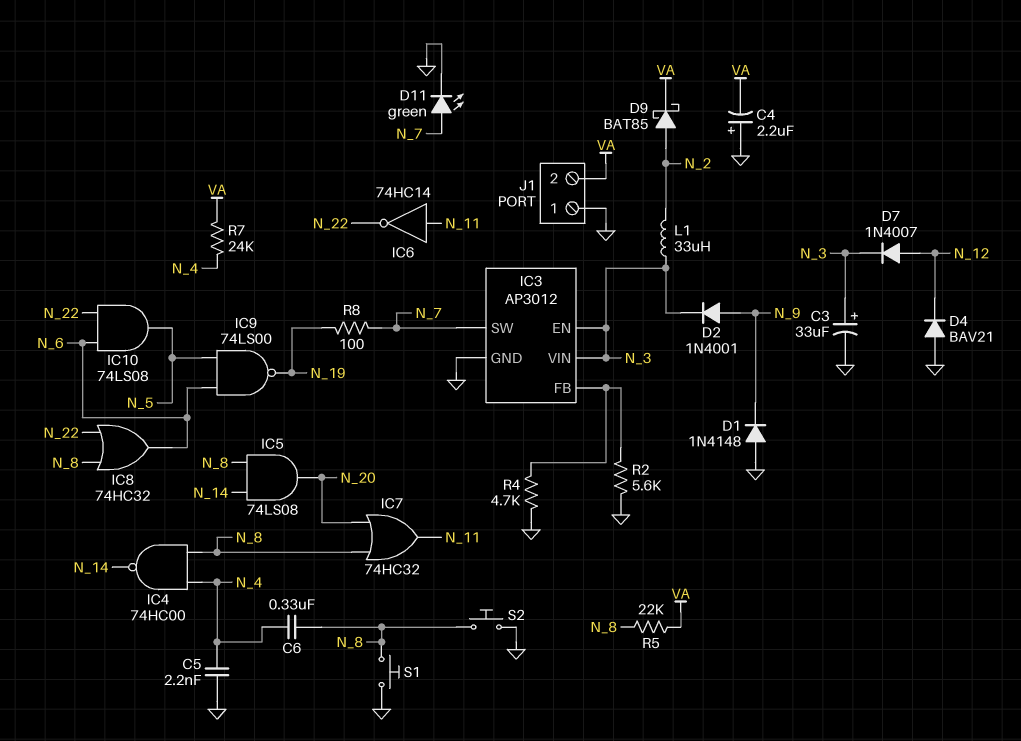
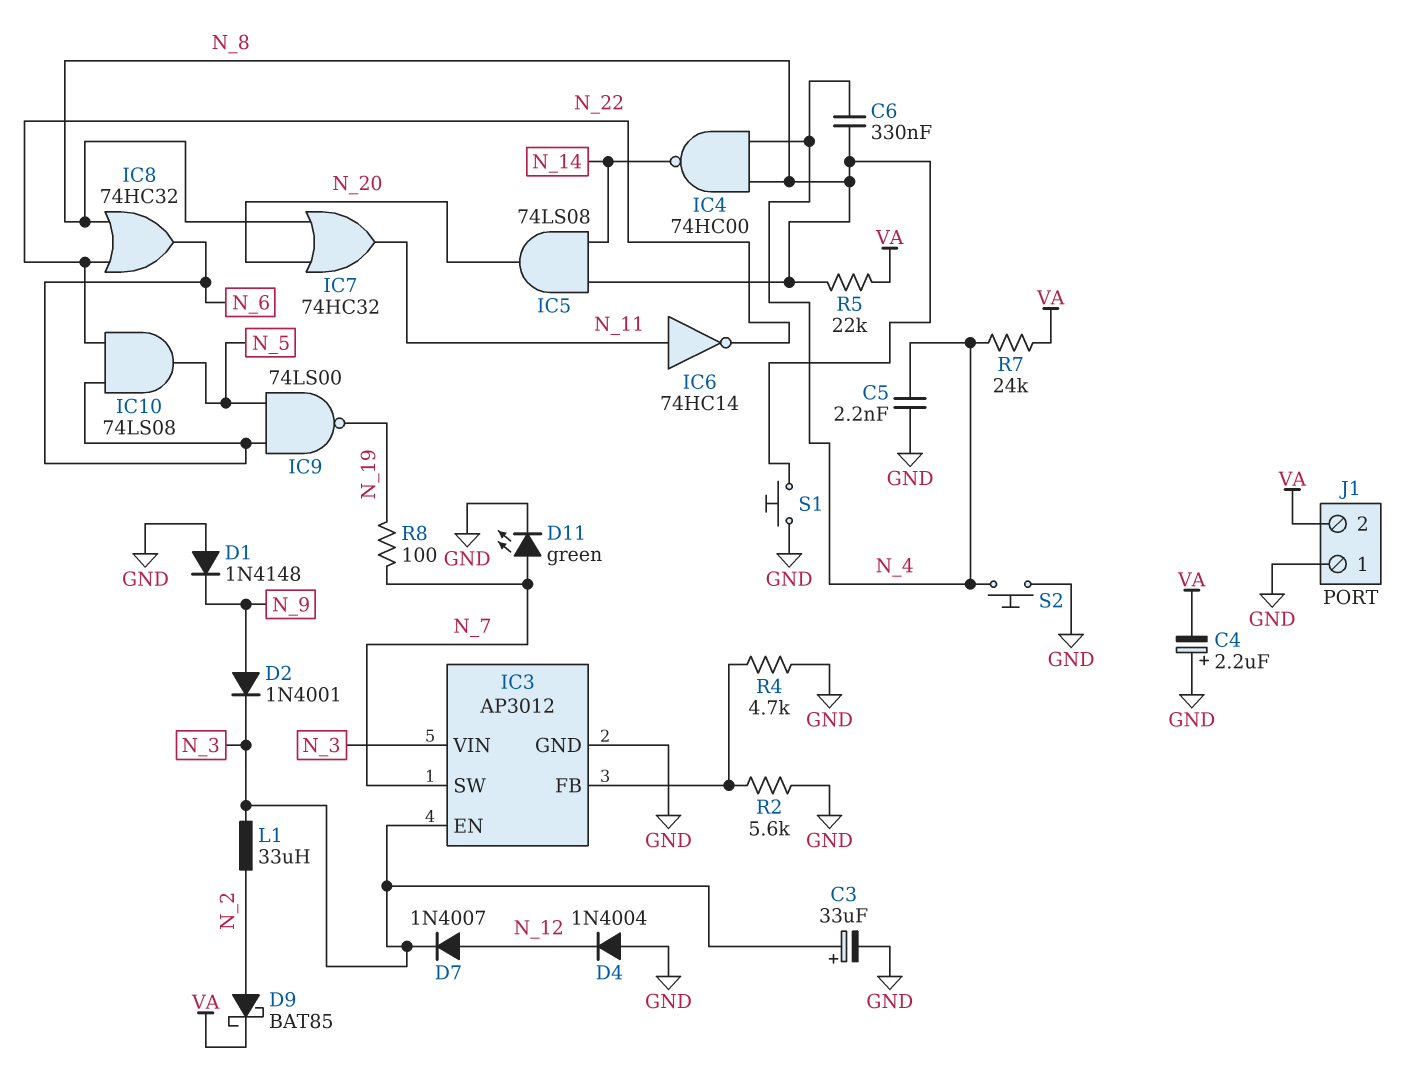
D4: diode BAV21 (A GND, K N_12) -> diode 1N4004 (A GND, K N_12)
S2: button (GND, N_8) -> button (GND, N_4)

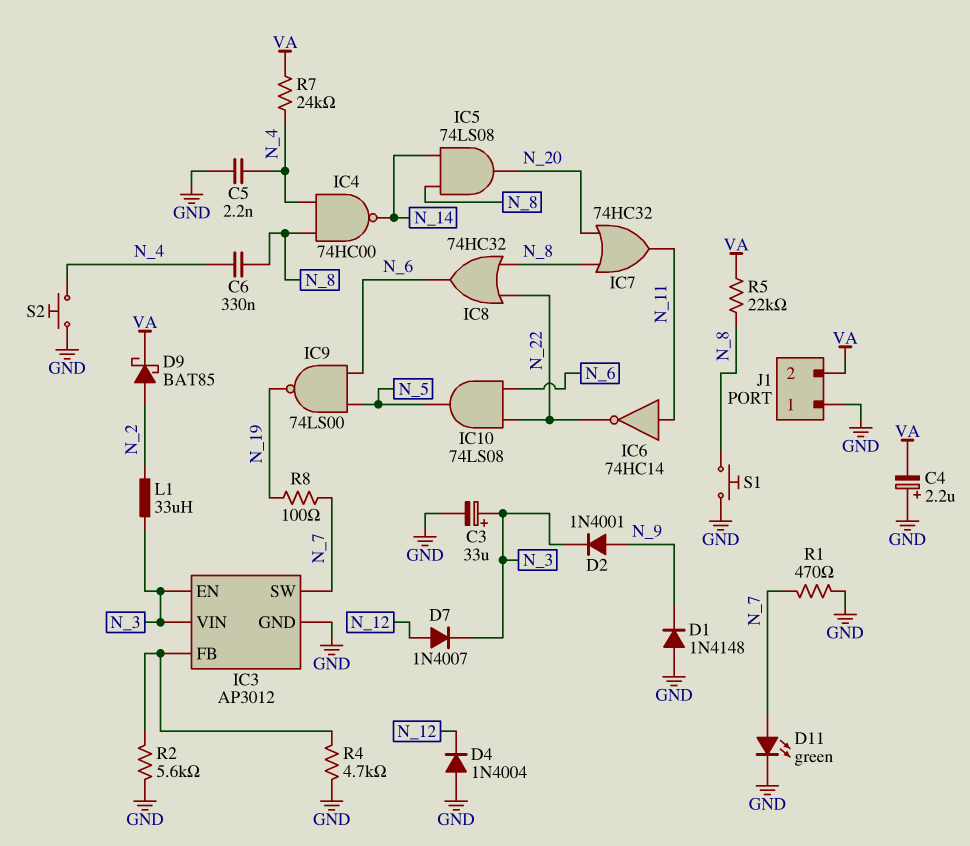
R1: none -> 470 (GND, N_7)

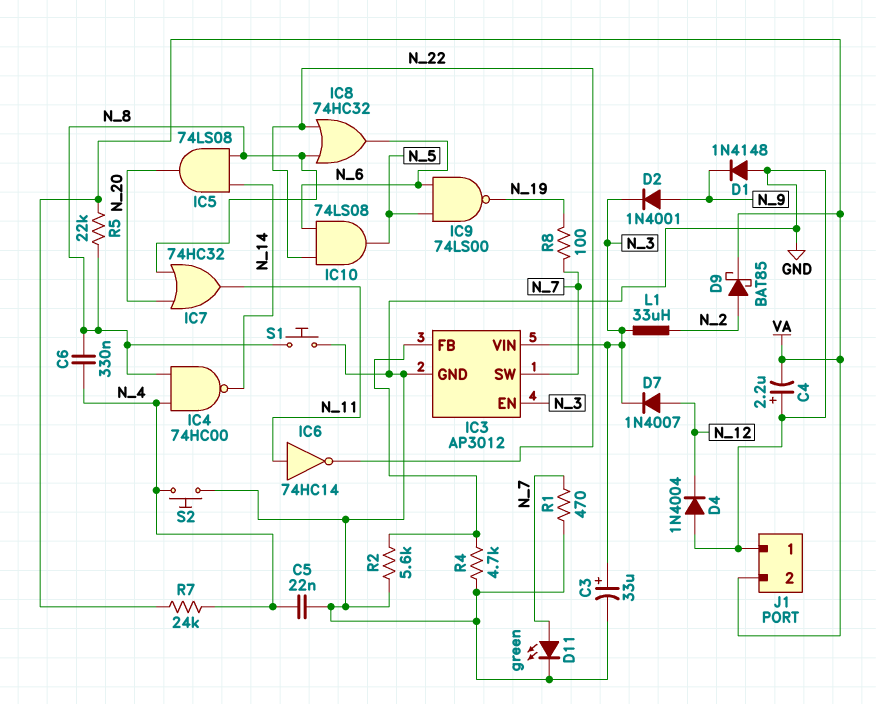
C5: 2.2nF (GND, N_4) -> 22nF (GND, N_4)

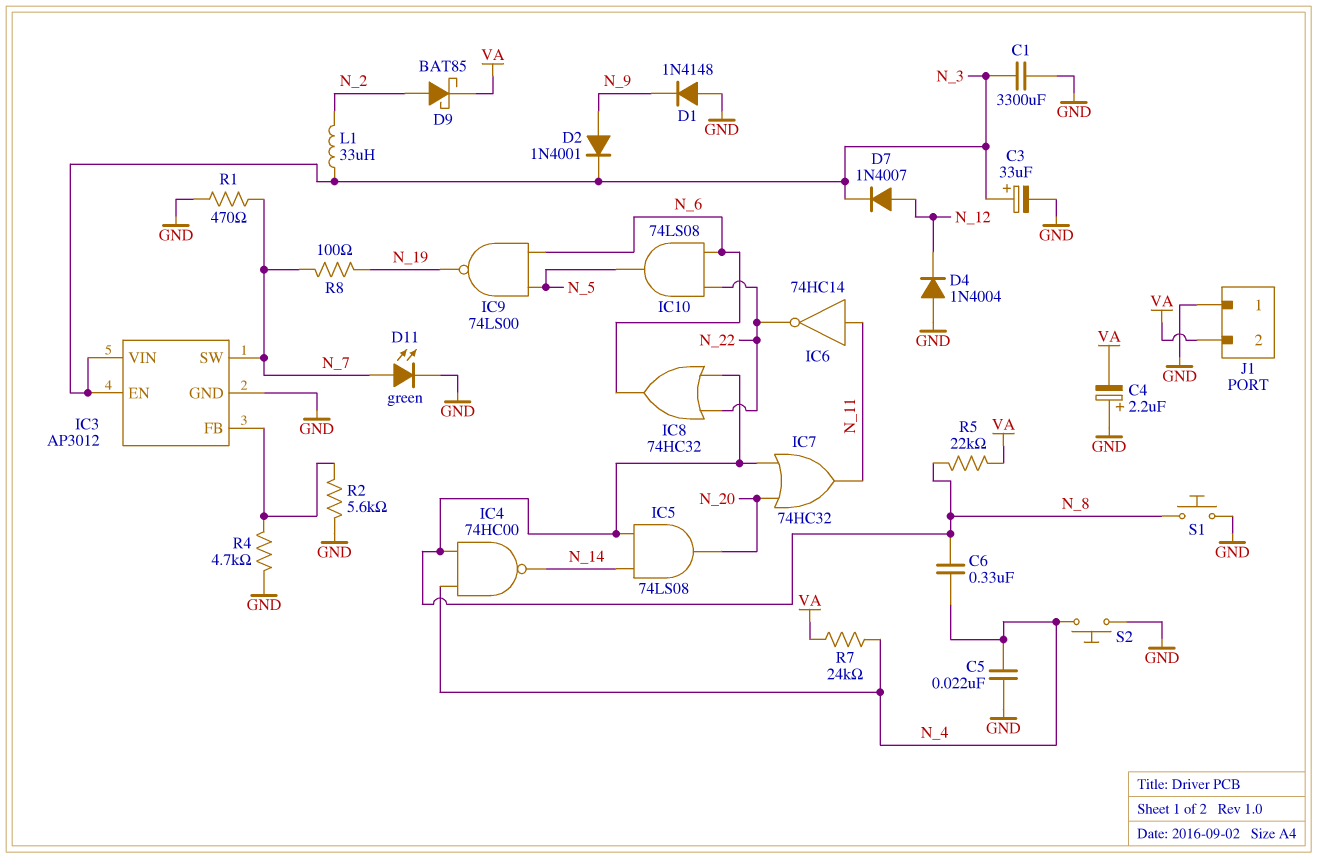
C1: none -> 3300uF (GND, N_3)

